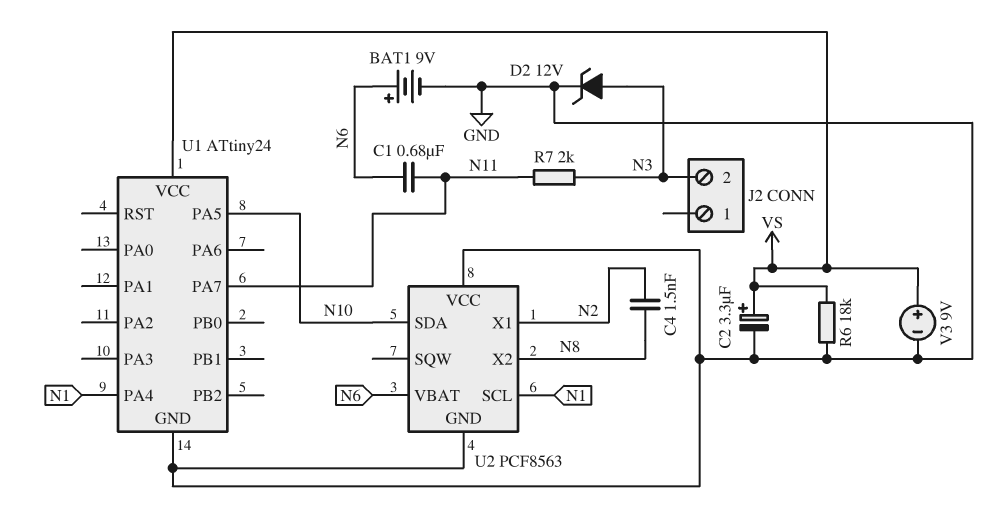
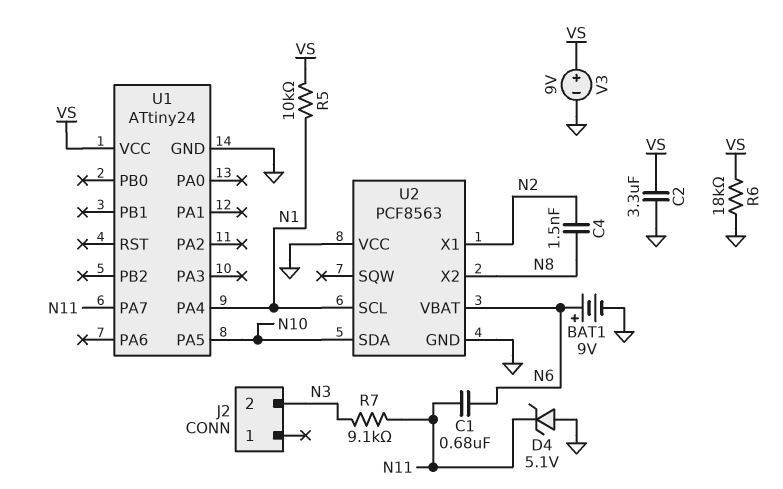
C2: 3.3uF (plus VS, minus GND) -> 3.3uF (GND, VS)
D2: zener 12V (A N3, K GND) -> none
D4: none -> zener 5.1V (A GND, K N11)
R5: none -> 10k (N1, VS)
R7: 2k (N3, N11) -> 9.1k (N3, N11)

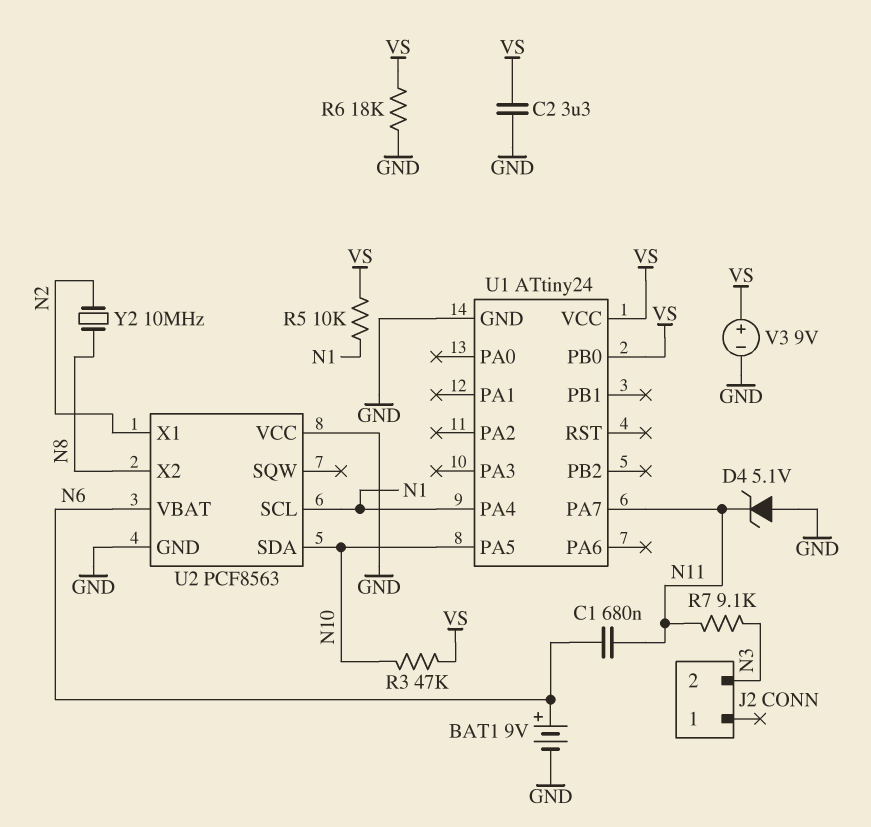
C4: 1.5nF (N2, N8) -> none
R3: none -> 47k (N10, VS)
U1 pin PB0: none -> VS
Y2: none -> 10MHz (N2, N8)

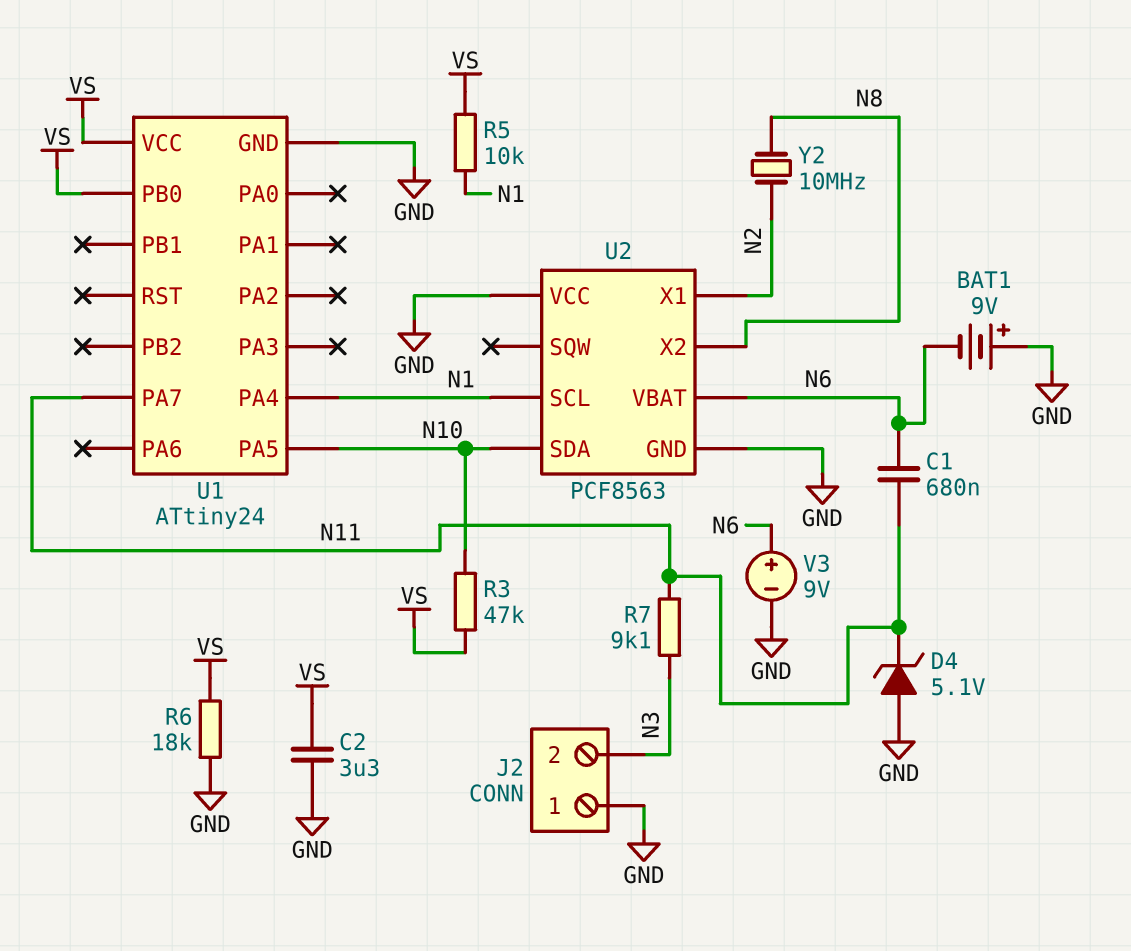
BAT1: 9V (plus N6, minus GND) -> 9V (plus GND, minus N6)
J2 pin 1: none -> GND
V3: 9V (plus VS, minus GND) -> 9V (plus N6, minus GND)

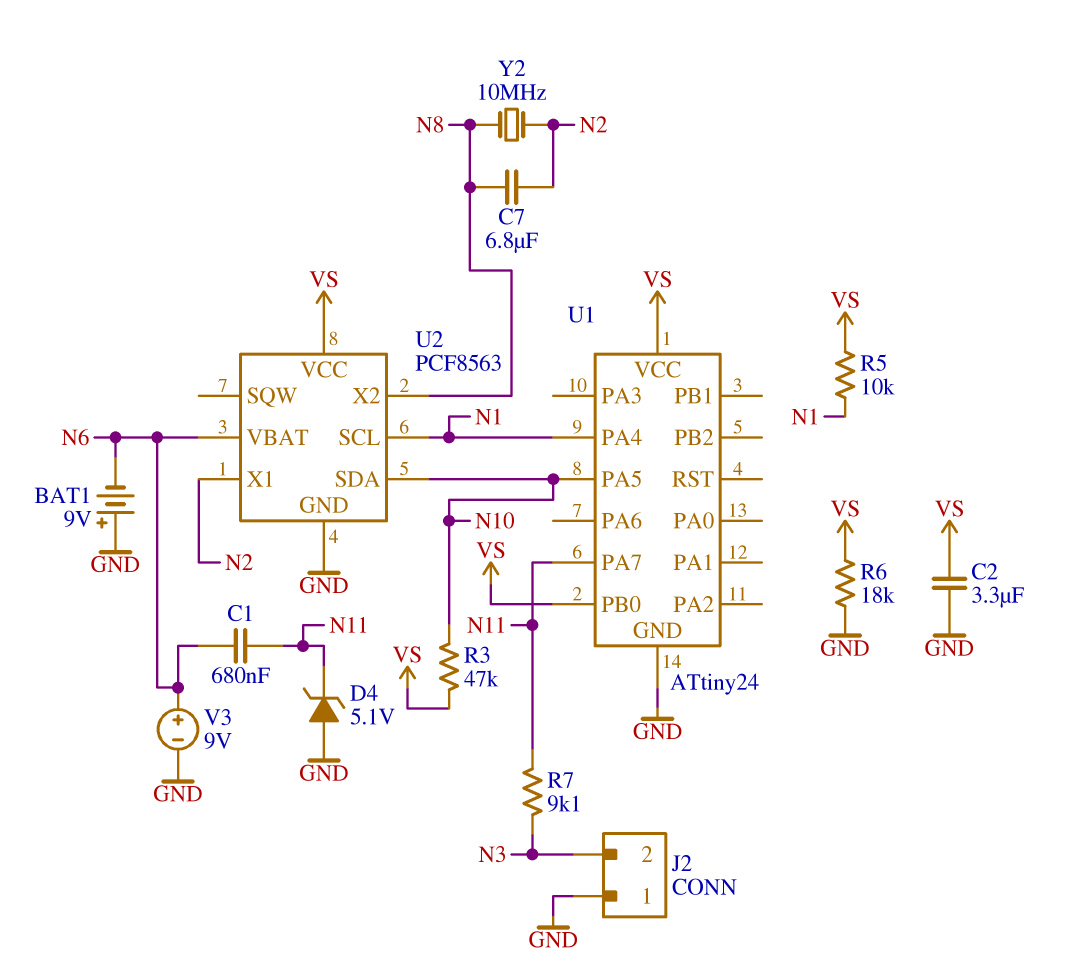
C7: none -> 6.8uF (N2, N8)
U2 pin VCC: GND -> VS

